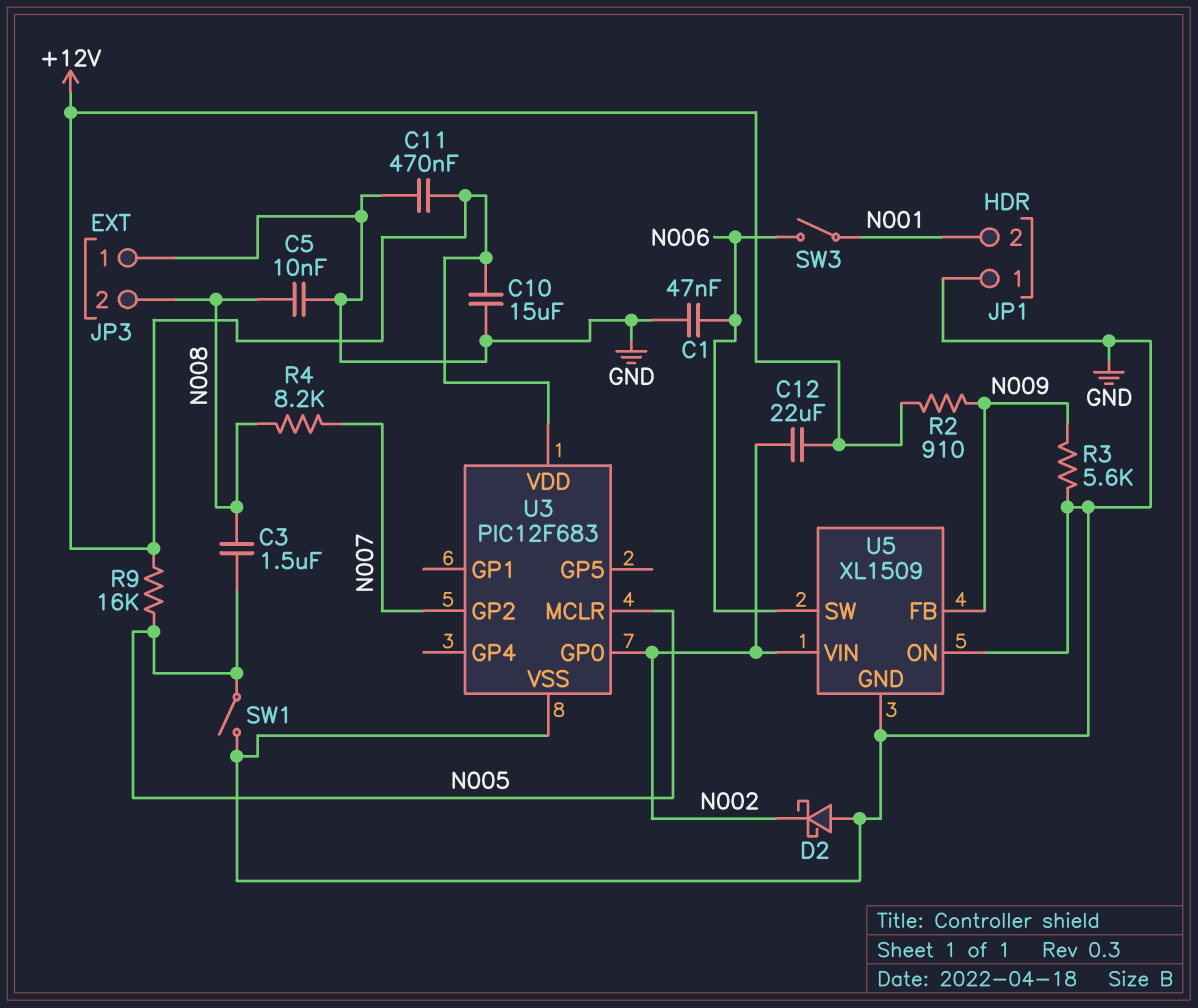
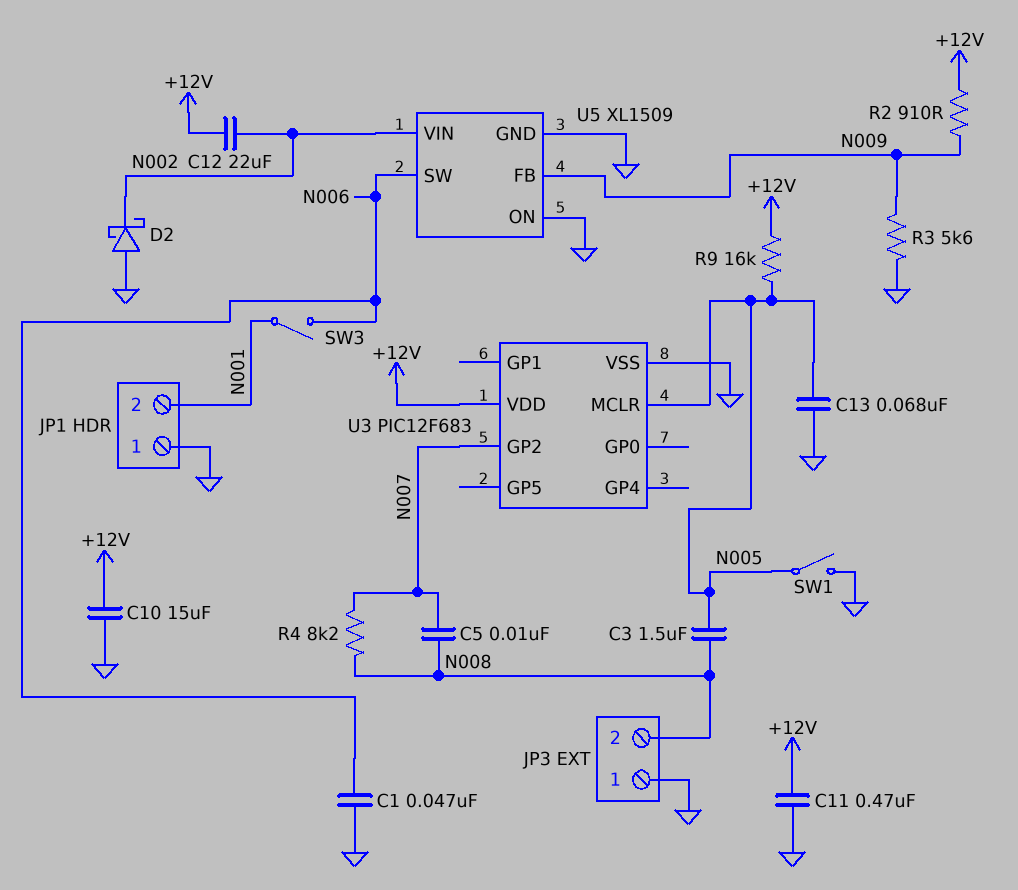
C5: 10nF (GND, N008) -> 10nF (N007, N008)
C13: none -> 68nF (GND, N005)
U3 pin GP0: N002 -> none

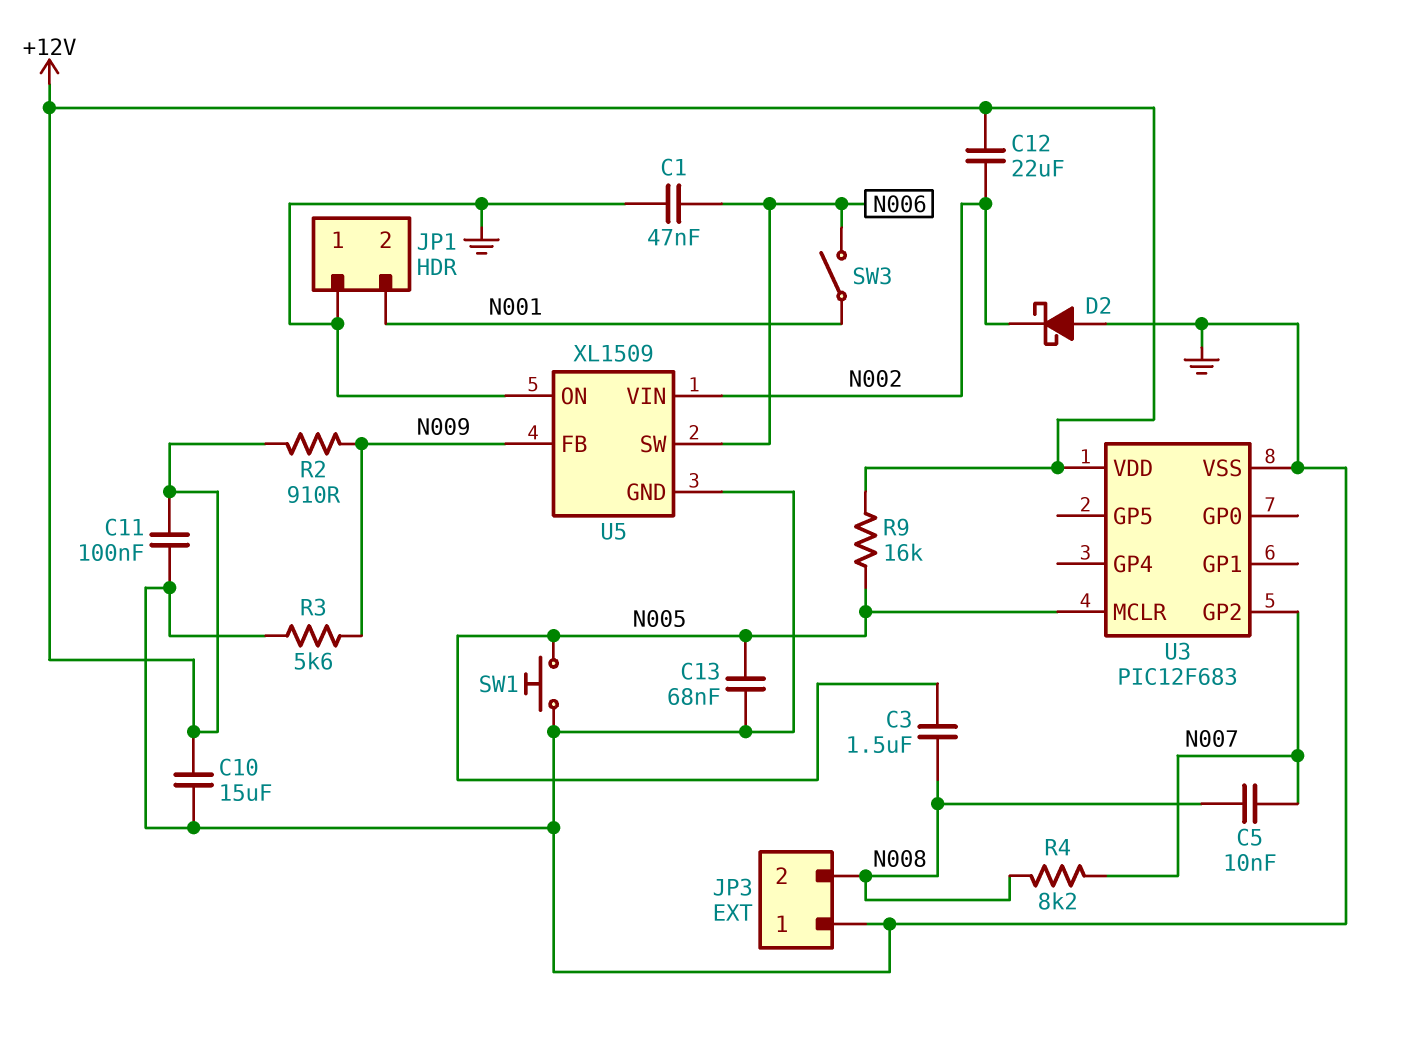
C11: 470nF (+12V, GND) -> 100nF (+12V, GND)
SW1: switch (GND, N005) -> button (GND, N005)

